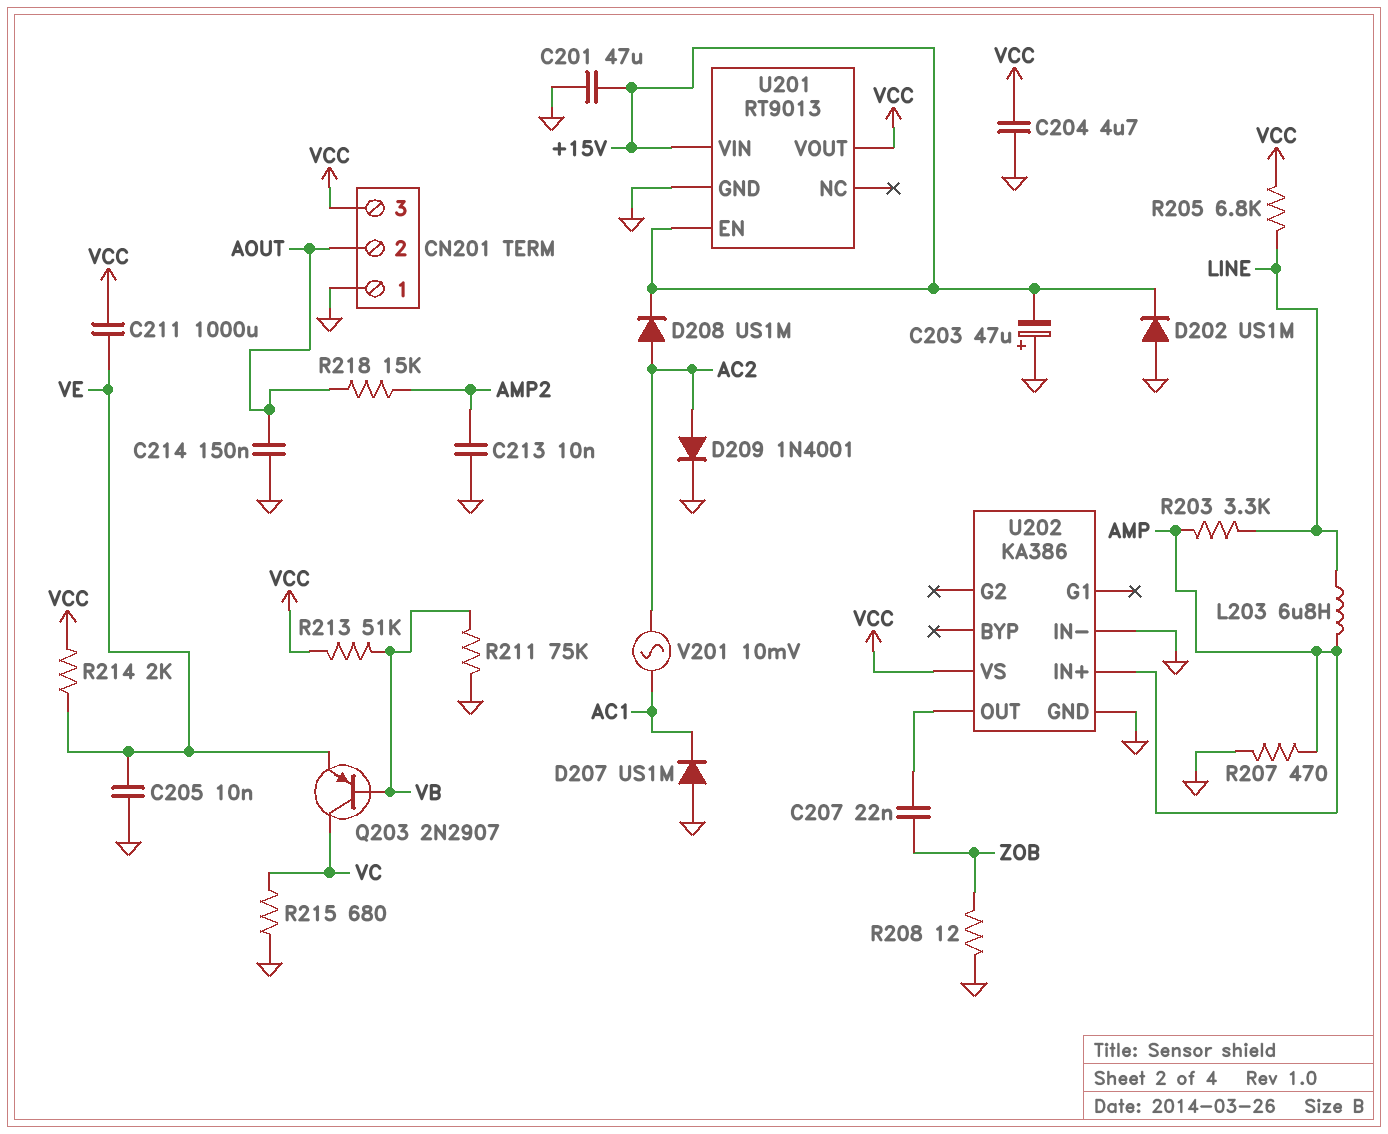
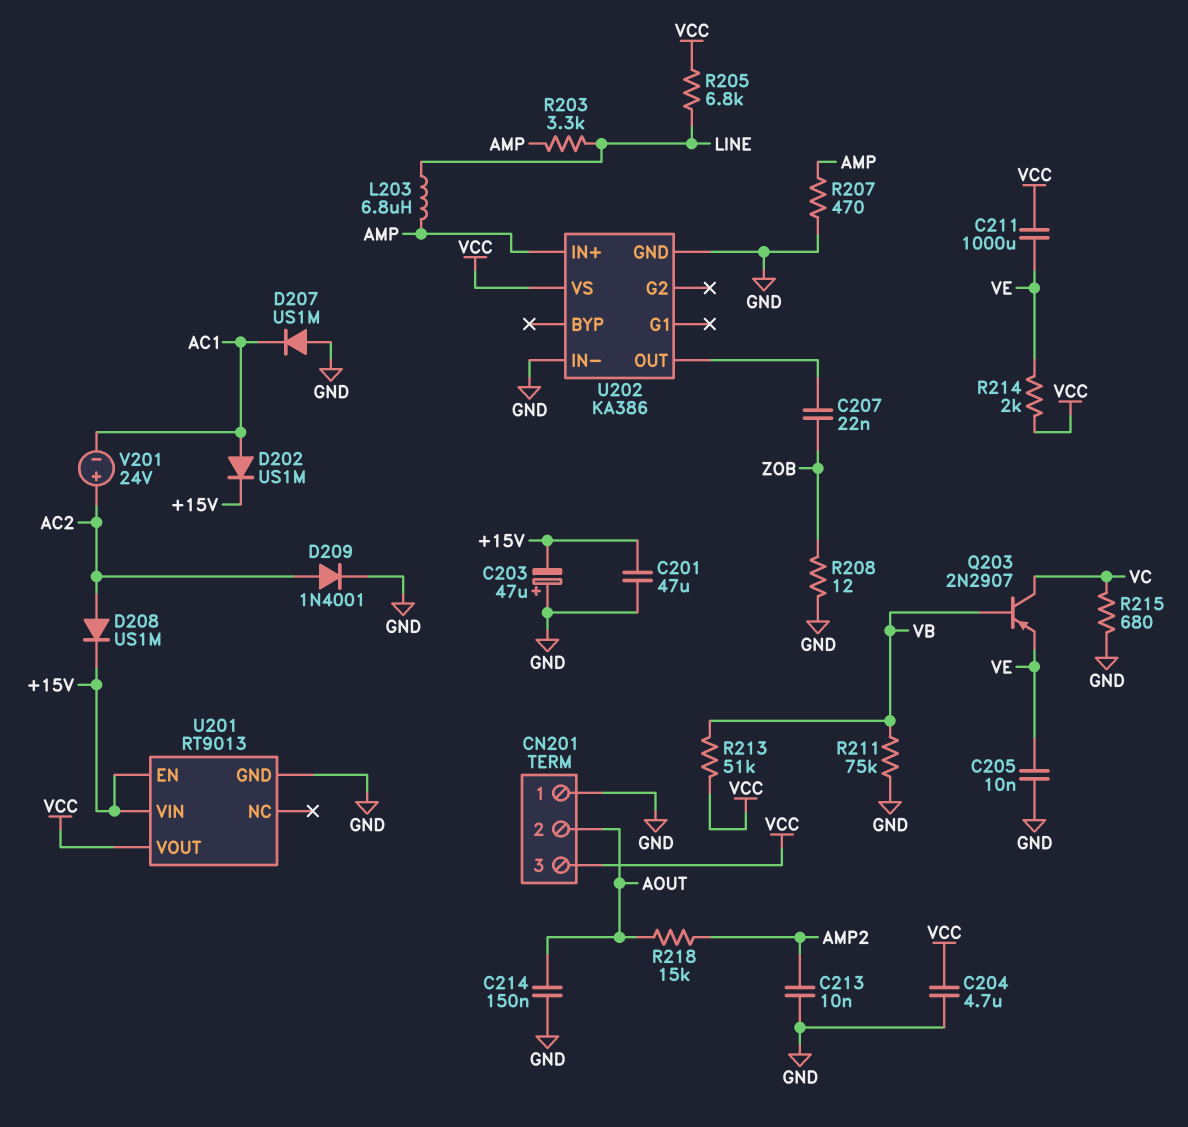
D202: diode US1M (A GND, K +15V) -> diode US1M (A AC1, K +15V)
V201: AC 10mV (AC1, AC2) -> 24V (plus AC2, minus AC1)

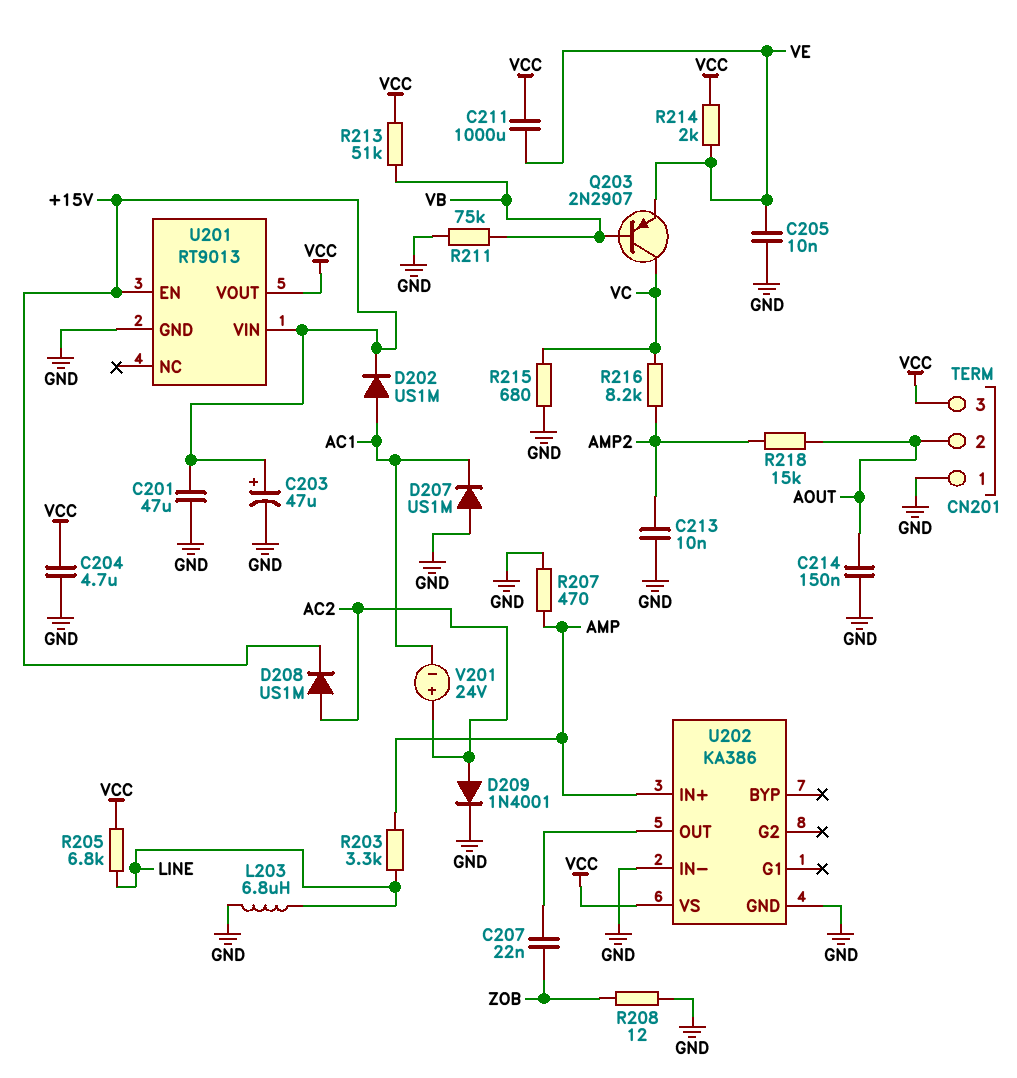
C203: 47uF (plus GND, minus +15V) -> 47uF (plus +15V, minus GND)
L203: 6.8uH (AMP, LINE) -> 6.8uH (GND, LINE)
R216: none -> 8.2k (AMP2, VC)

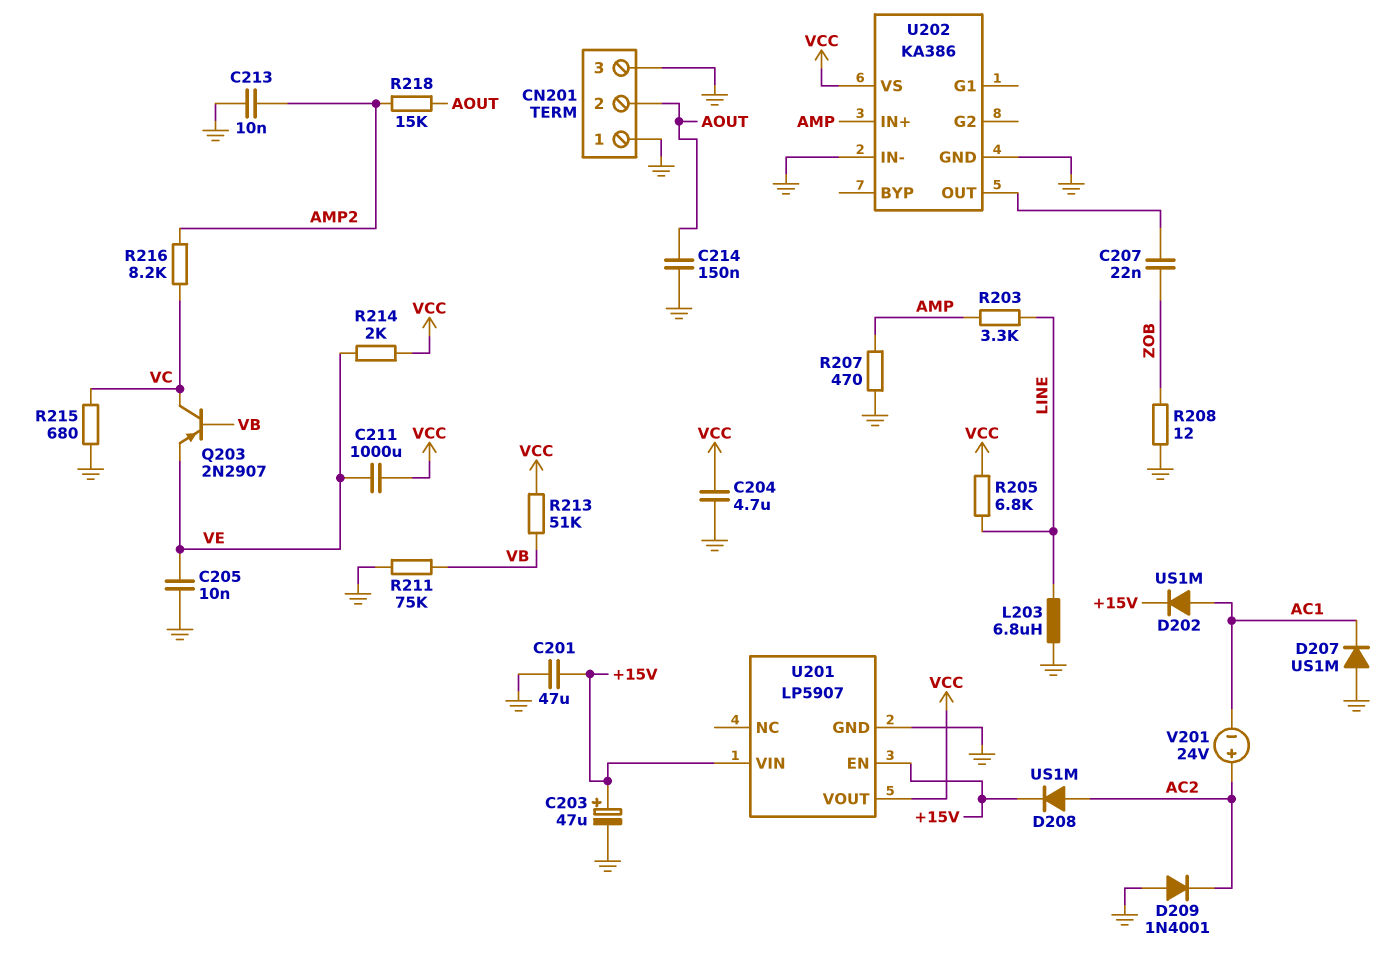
CN201 pin 3: VCC -> GND
D209: diode 1N4001 (A AC2, K GND) -> diode 1N4001 (A GND, K AC2)
U201: RT9013 -> LP5907

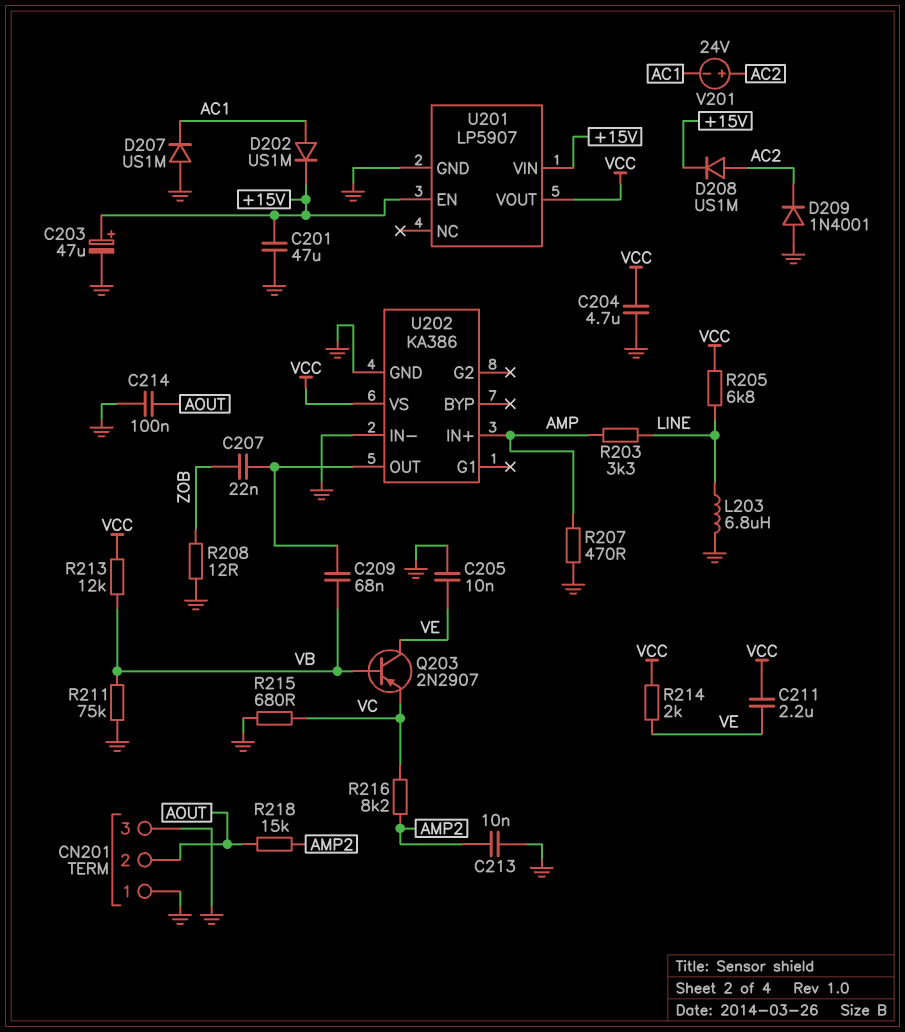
C209: none -> 68nF (U202/OUT, VB)
C211: 1000uF (VCC, VE) -> 2.2uF (VCC, VE)
C214: 150nF (AOUT, GND) -> 100nF (AOUT, GND)
Q203: PNP 2N2907 (B VB, C VC, E VE) -> PNP 2N2907 (B VB, C VE, E VC)
R213: 51k (VB, VCC) -> 12k (VB, VCC)

